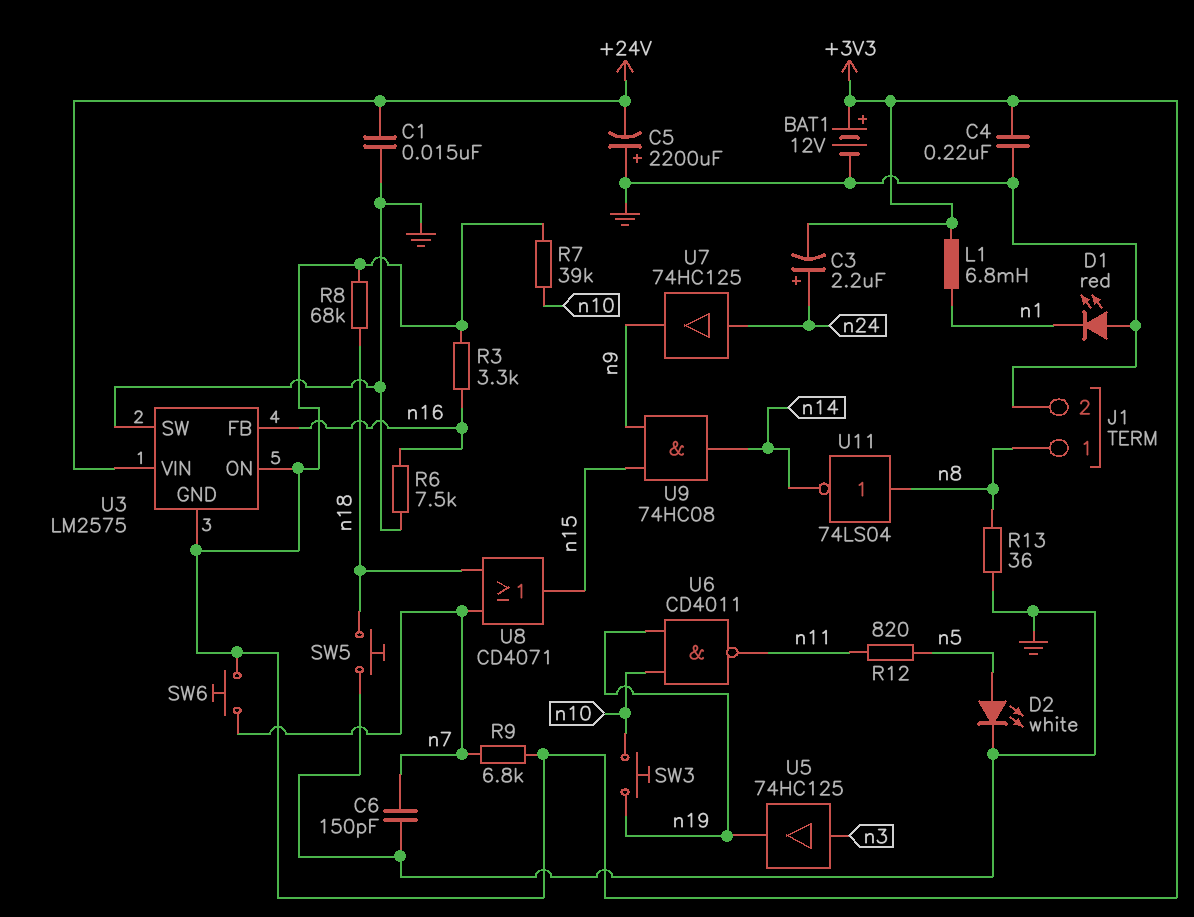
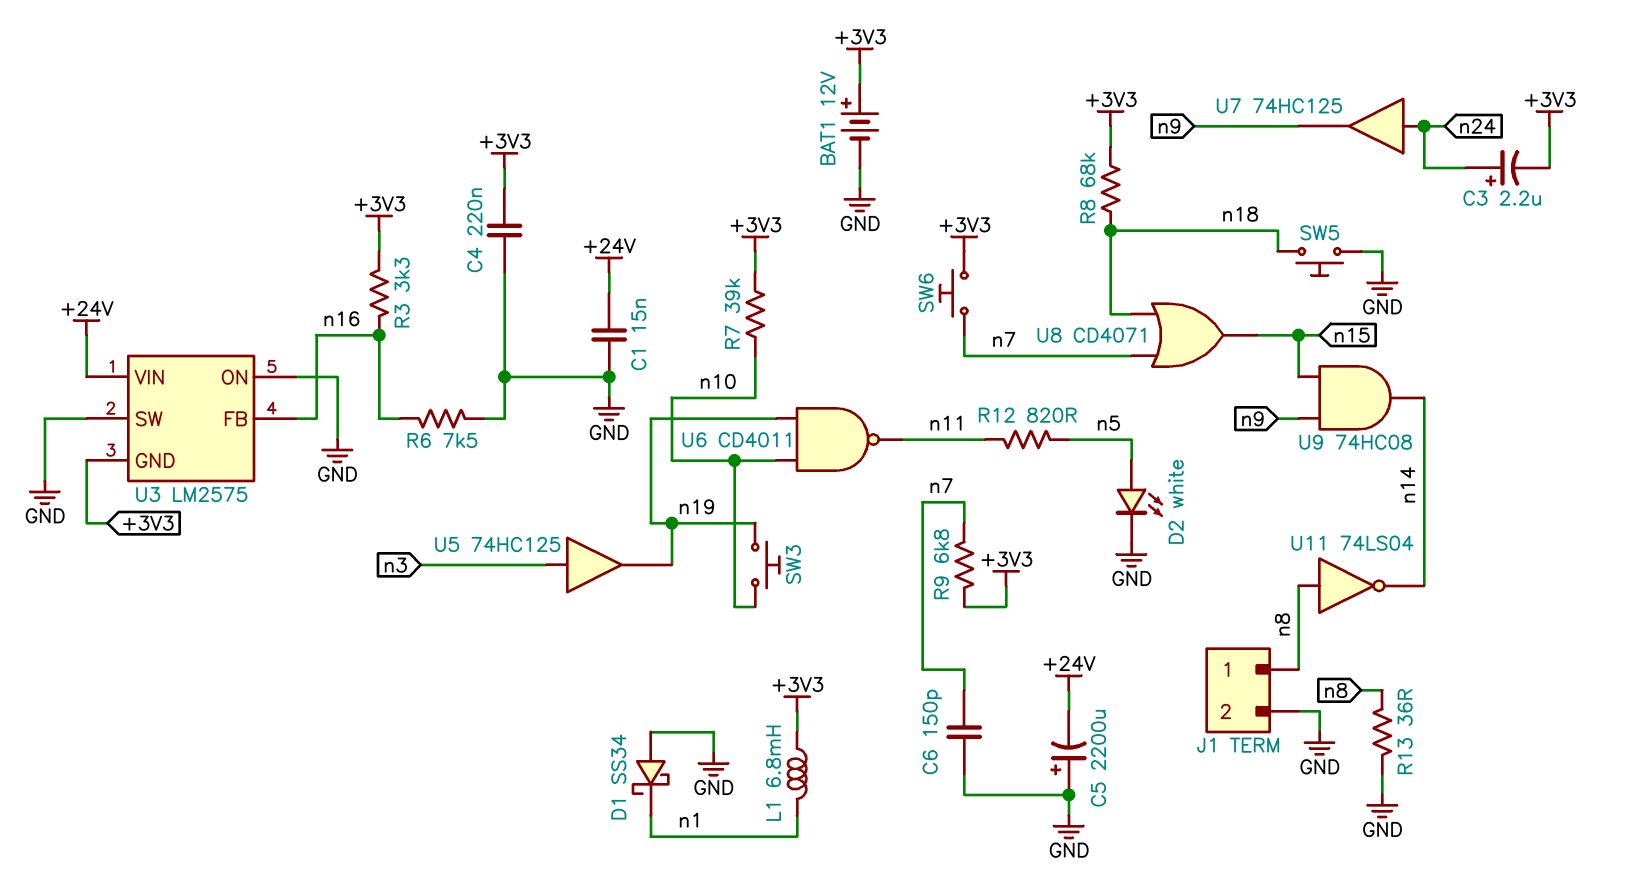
D1: LED red (A GND, K n1) -> schottky SS34 (A GND, K n1)
U3 pin ON: +3V3 -> GND

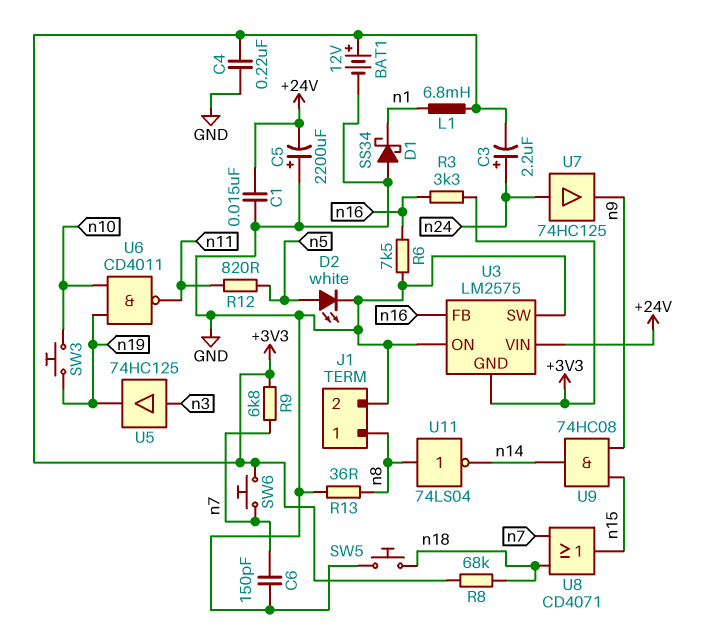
R7: 39k (+3V3, n10) -> none

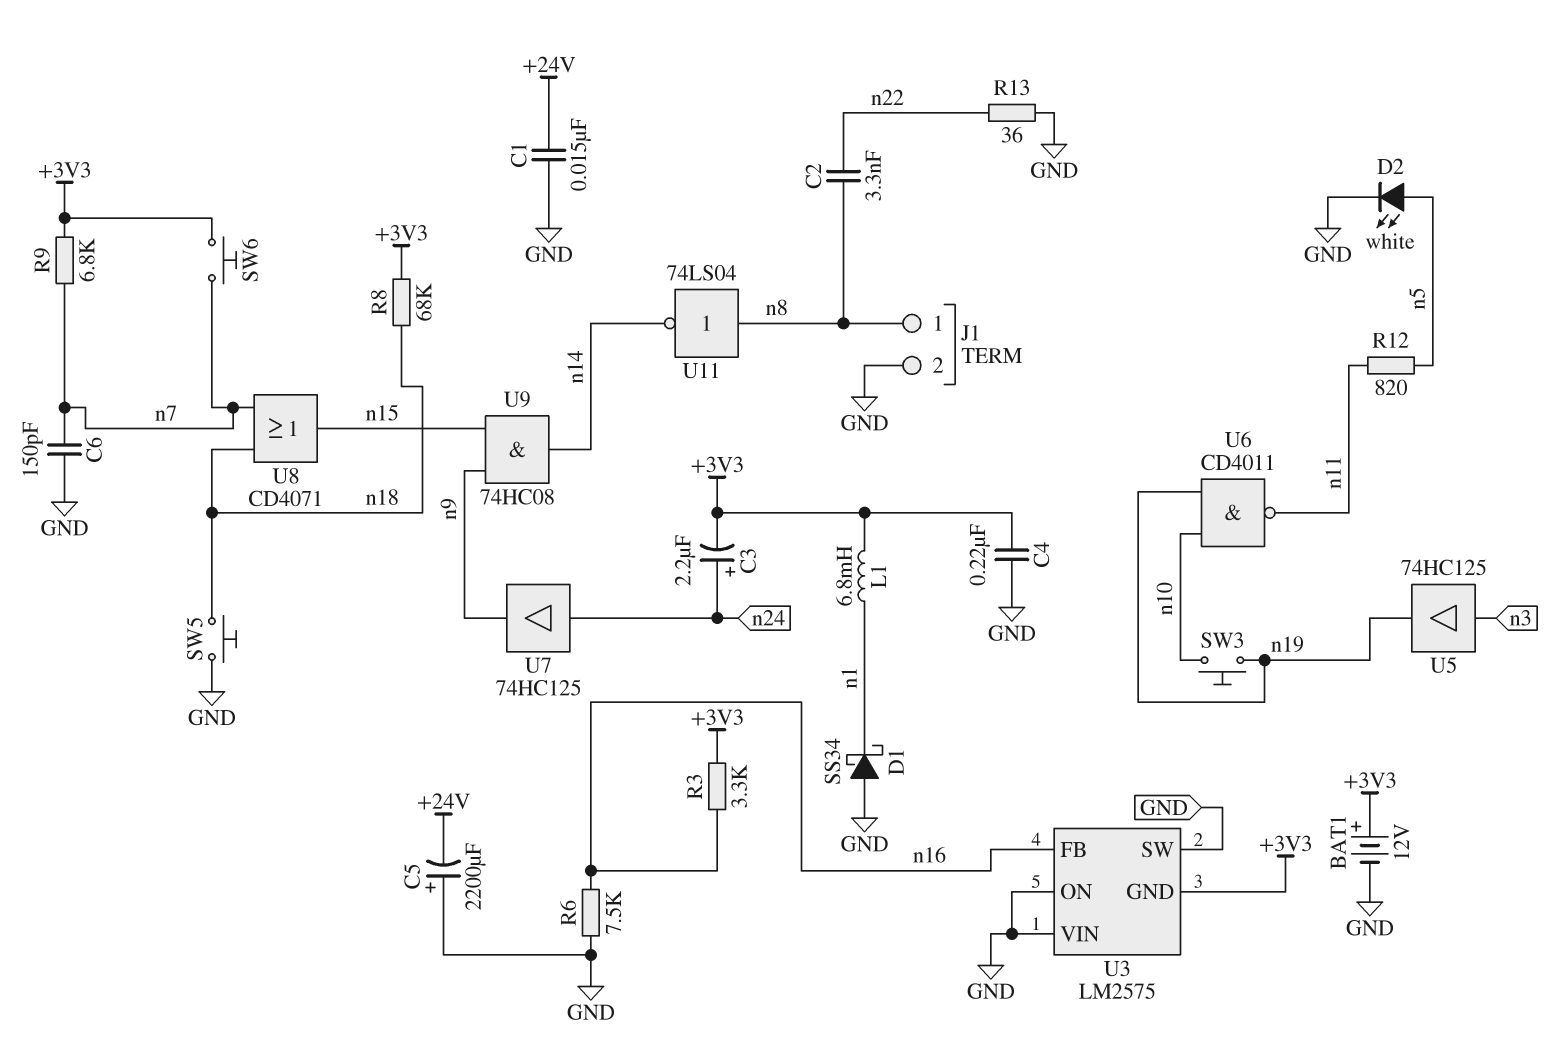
C2: none -> 3.3nF (n8, n22)
R13: 36 (GND, n8) -> 36 (GND, n22)
U3 pin VIN: +24V -> GND

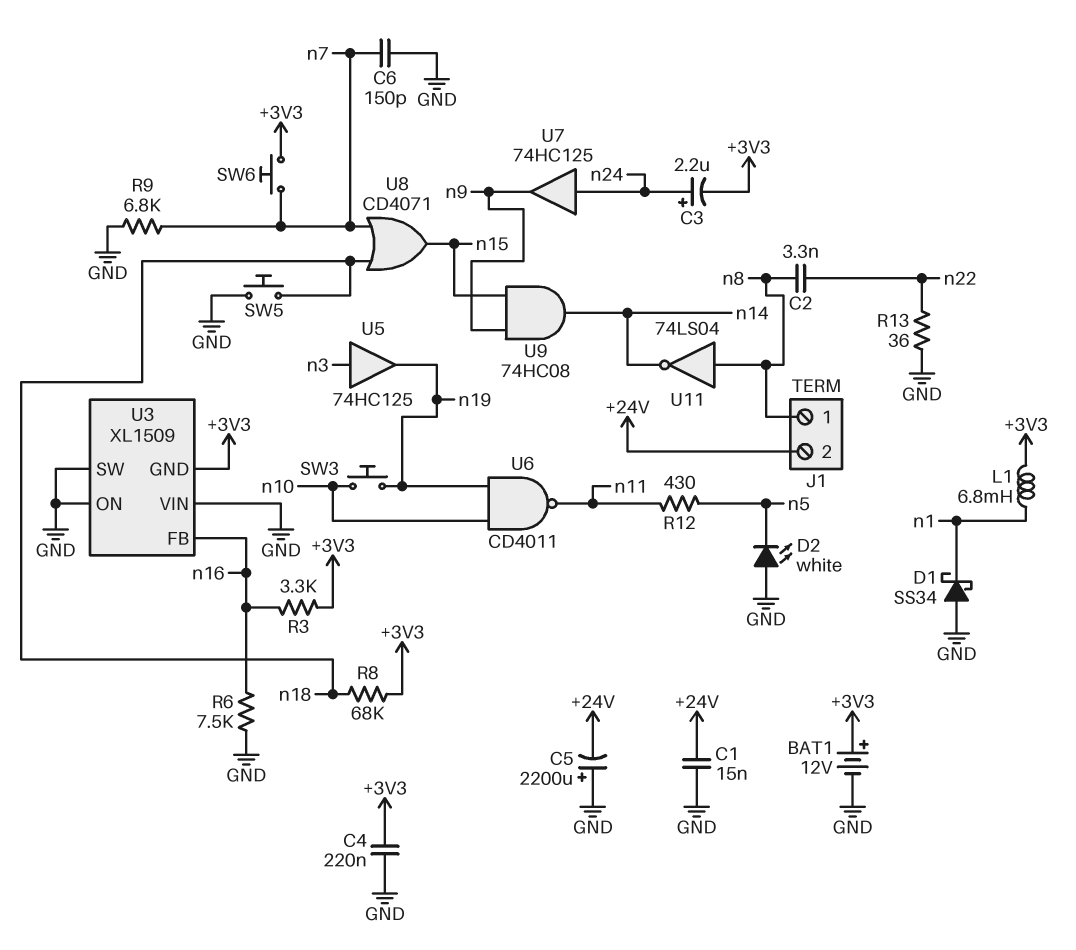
D2: LED white (A n5, K GND) -> LED white (A GND, K n5)
J1 pin 2: GND -> +24V
R9: 6.8k (+3V3, n7) -> 6.8k (GND, n7)
R12: 820 (n5, n11) -> 430 (n5, n11)
U3: LM2575 -> XL1509

